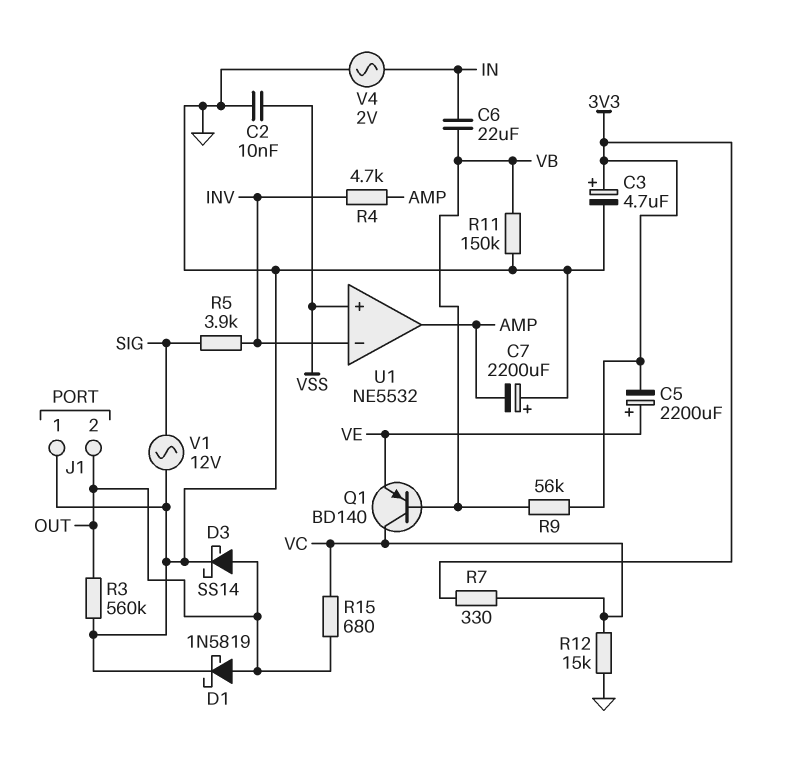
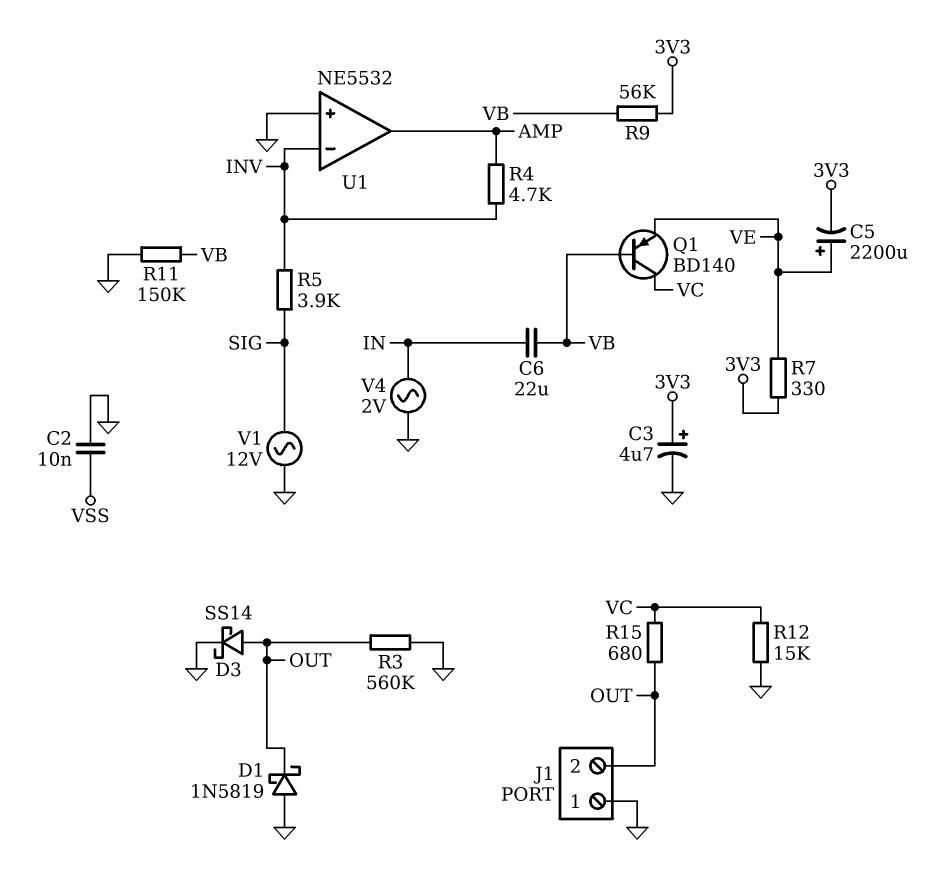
C7: 2200uF (plus GND, minus AMP) -> none
D1: schottky 1N5819 (A OUT, K GND) -> schottky 1N5819 (A GND, K OUT)
R7: 330 (3V3, VC) -> 330 (3V3, VE)
U1 pin in+: VSS -> GND

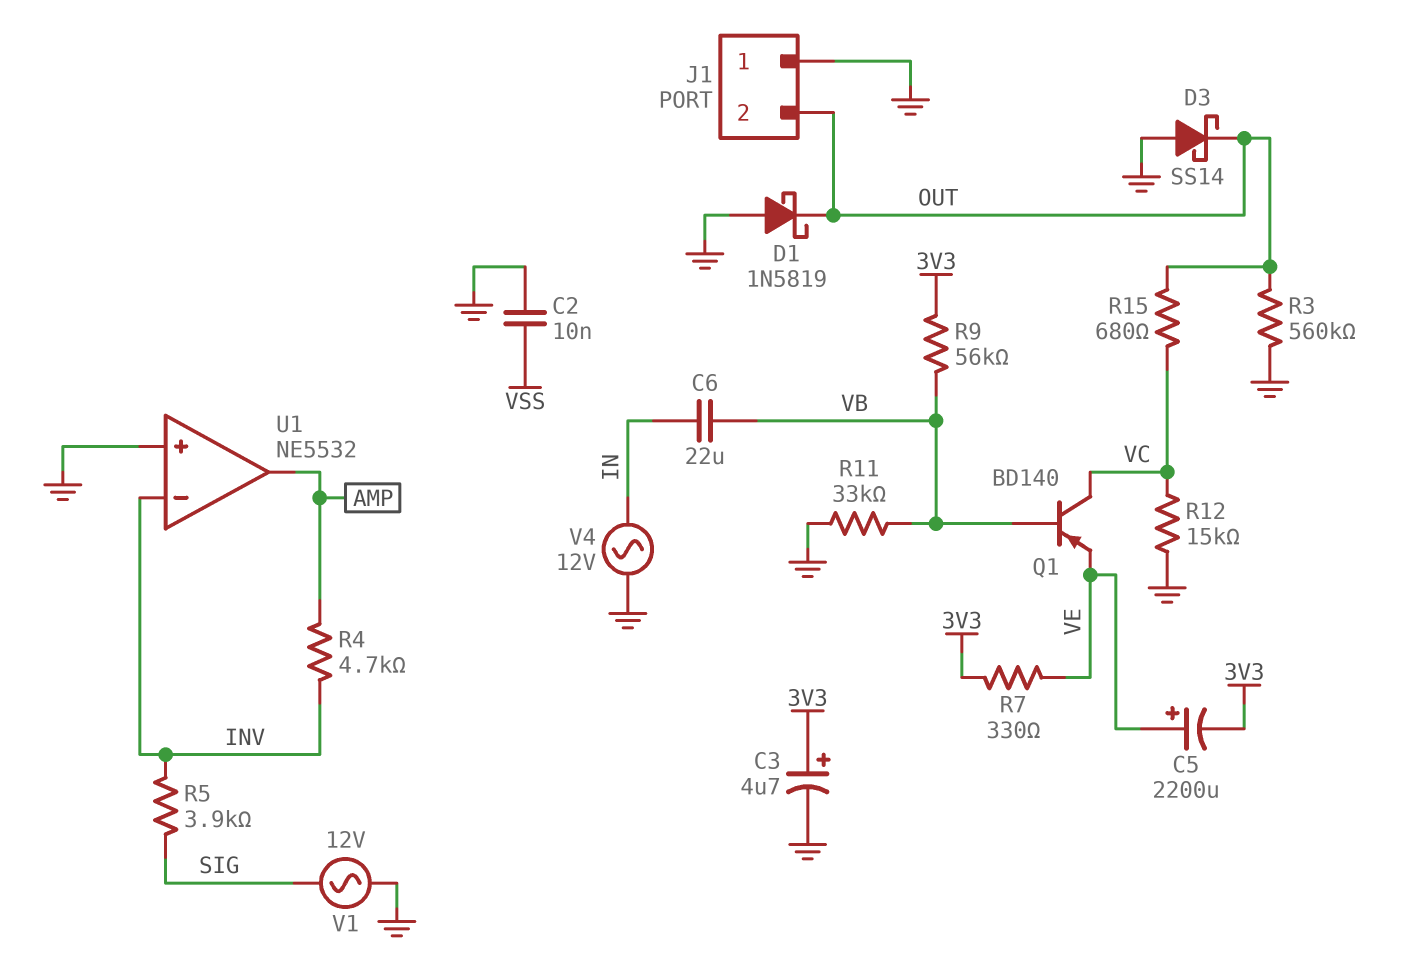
D3: schottky SS14 (A OUT, K GND) -> schottky SS14 (A GND, K OUT)
R11: 150k (GND, VB) -> 33k (GND, VB)
V4: AC 2V (GND, IN) -> AC 12V (GND, IN)

